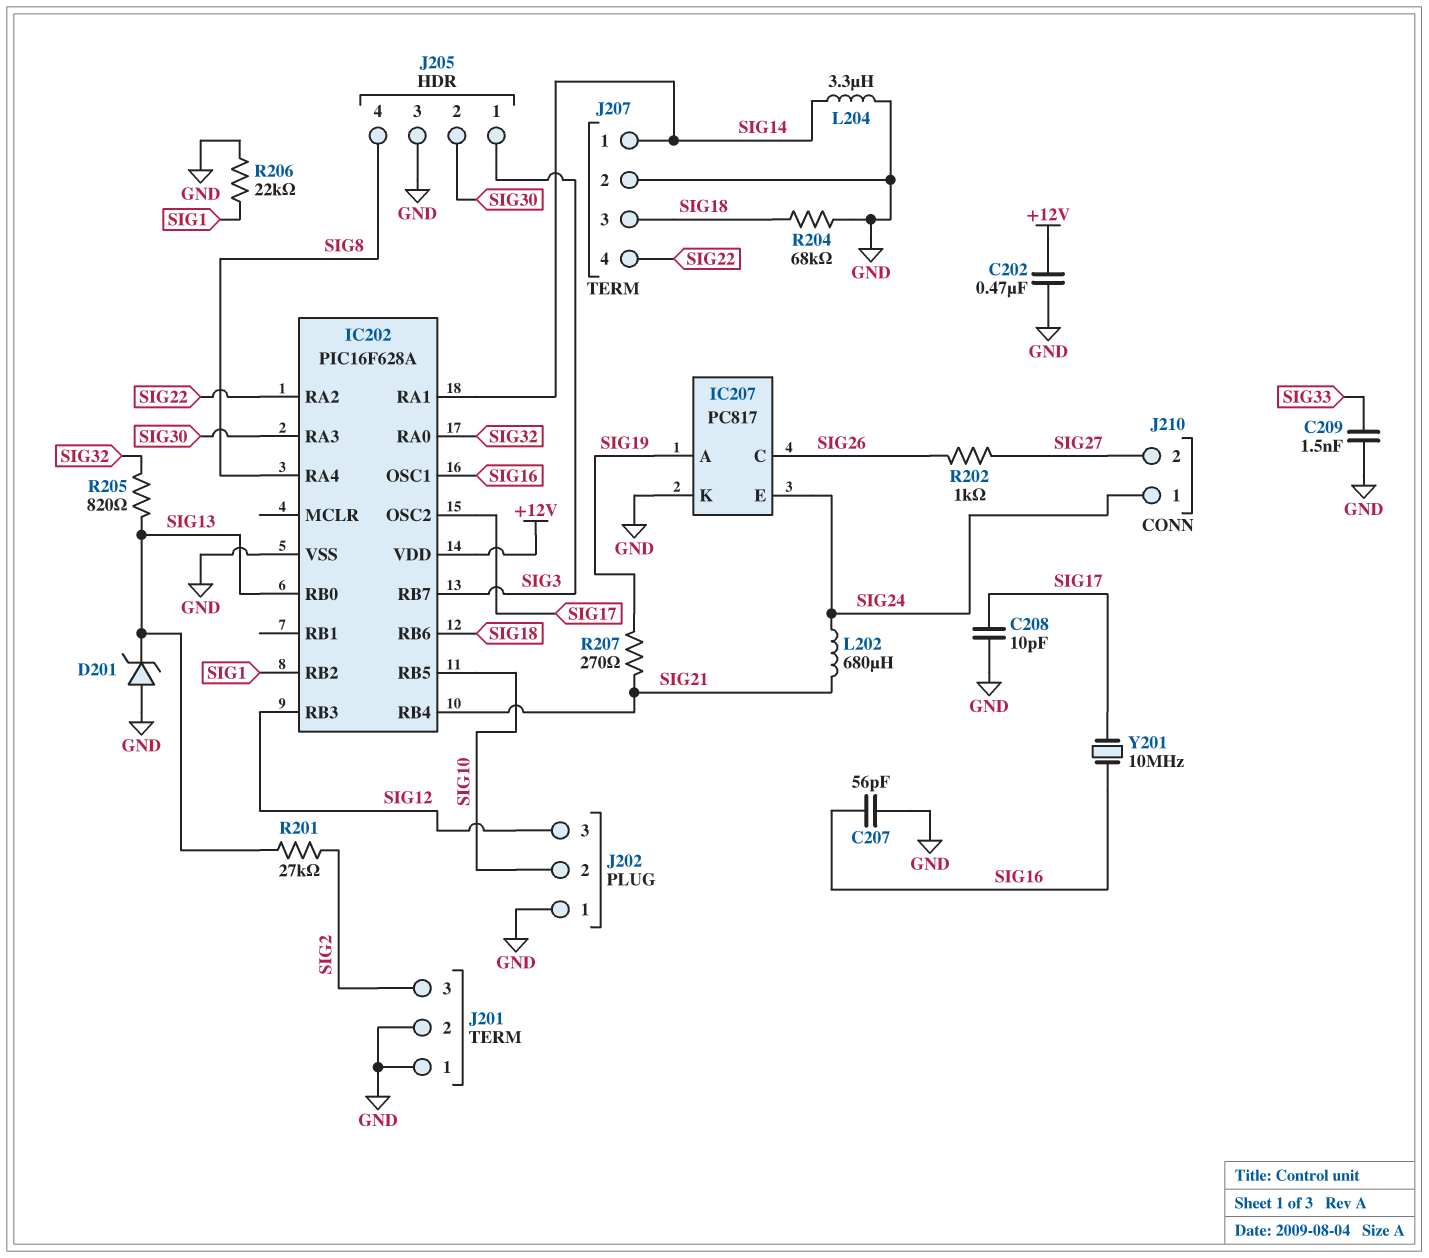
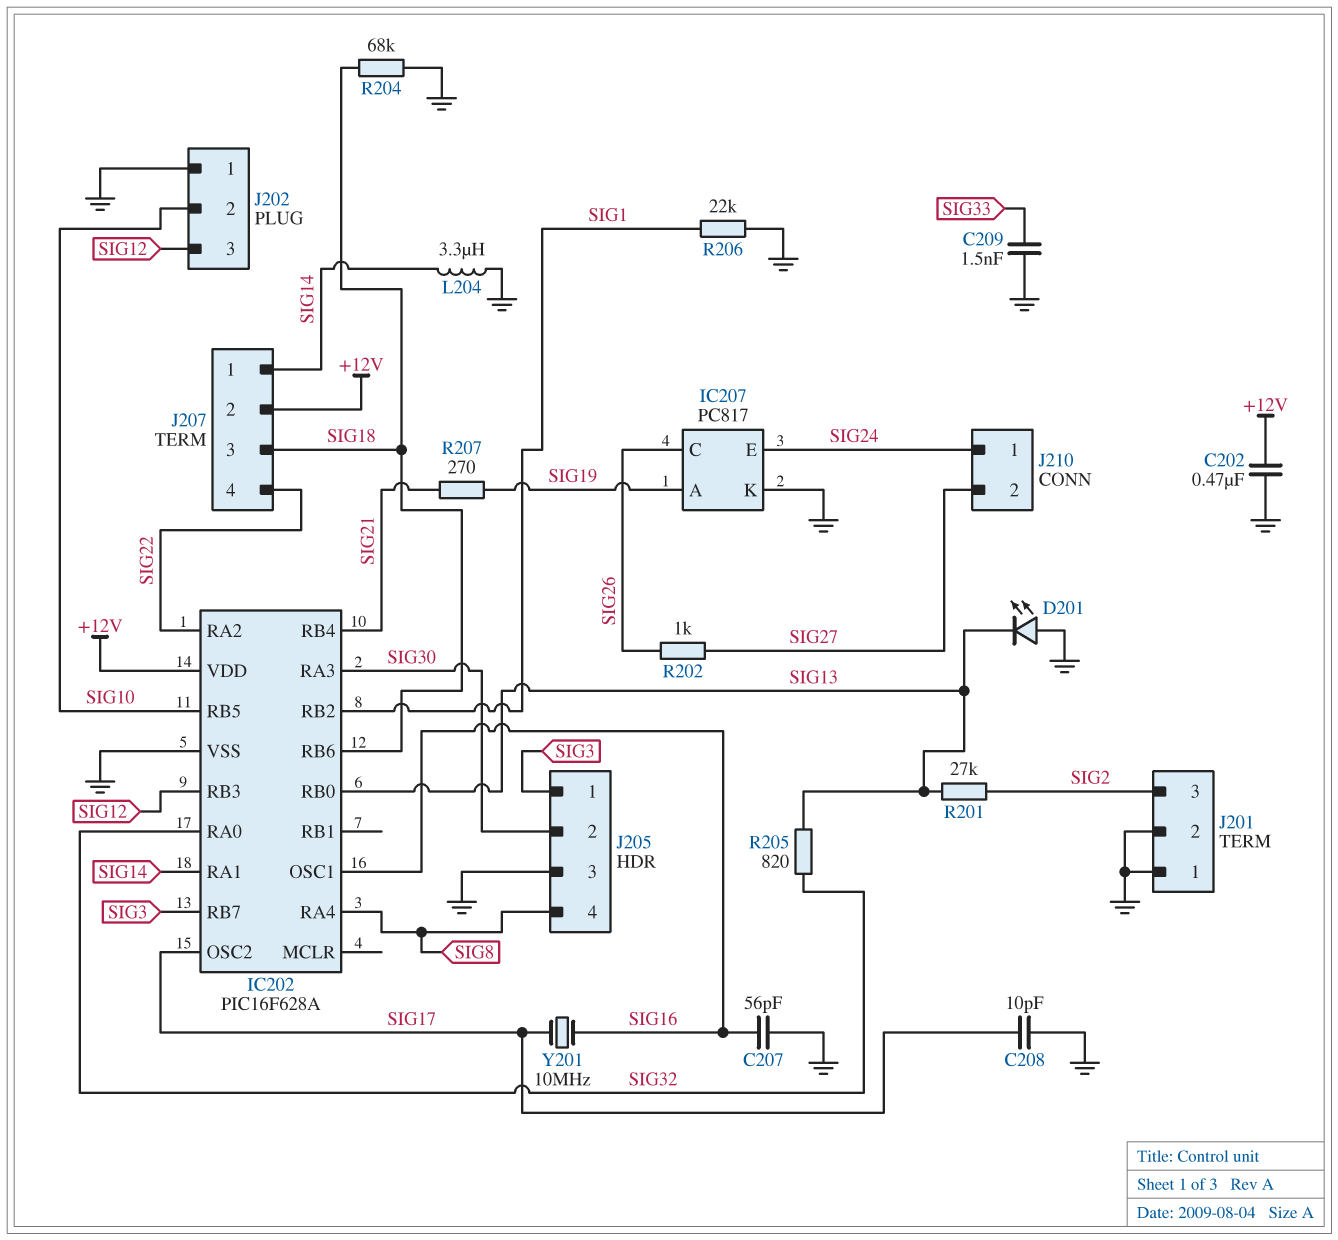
D201: zener (A GND, K SIG13) -> LED (A GND, K SIG13)
J207 pin 2: GND -> +12V
L202: 680uH (SIG21, SIG24) -> none

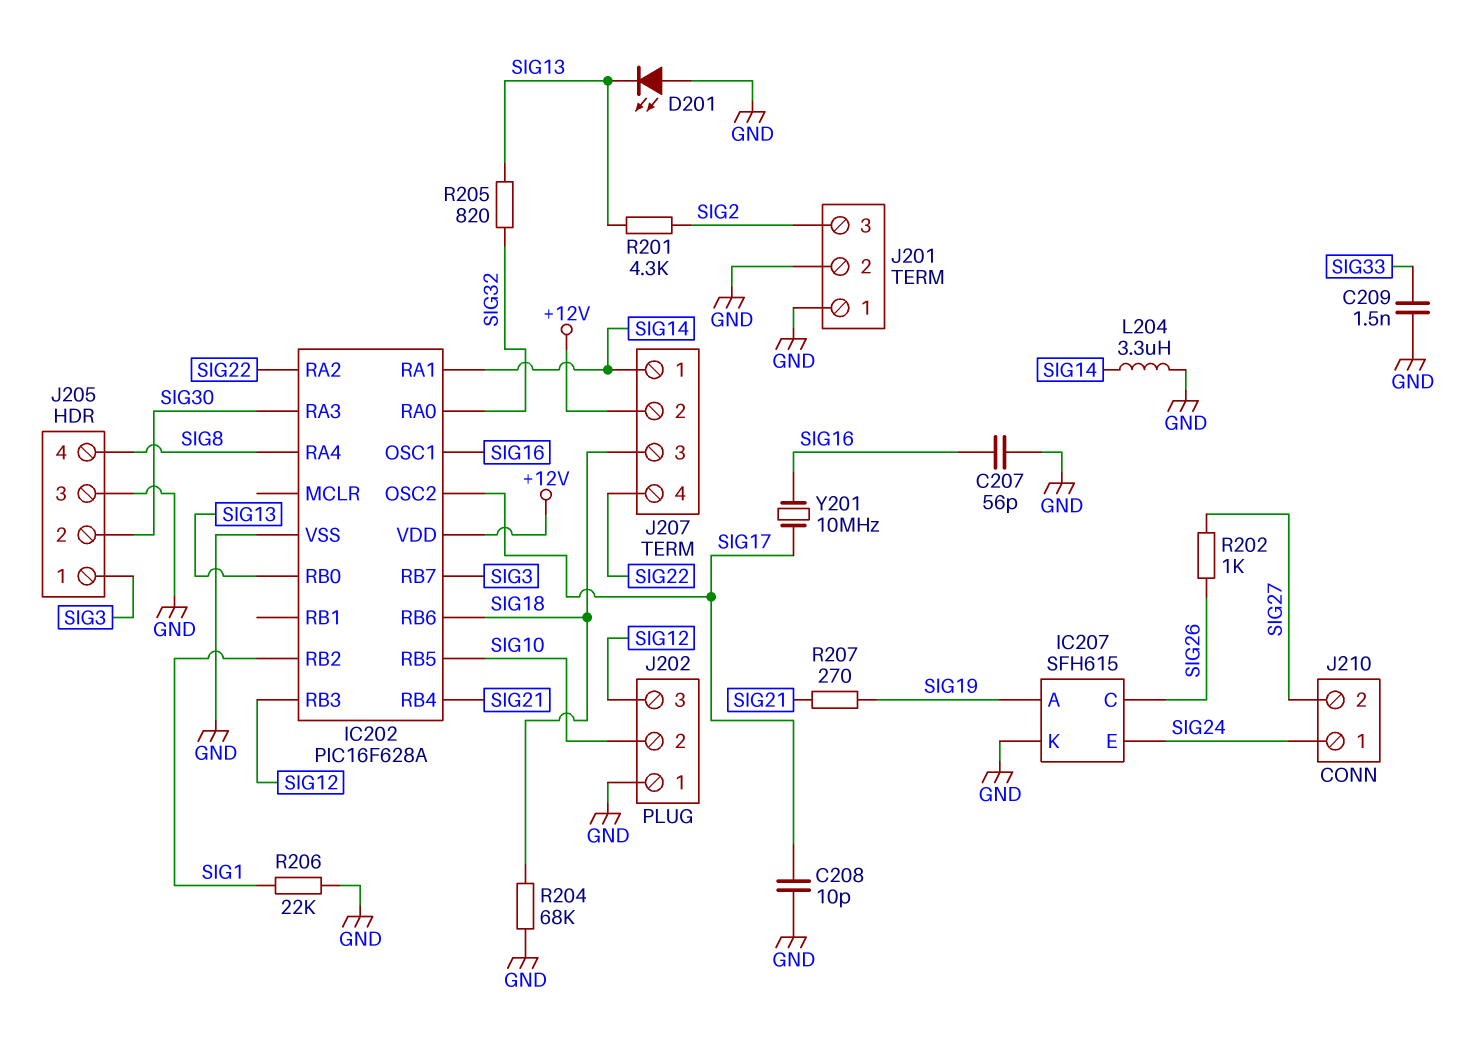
C202: 470nF (+12V, GND) -> none
IC207: PC817 -> SFH615
R201: 27k (SIG2, SIG13) -> 4.3k (SIG2, SIG13)

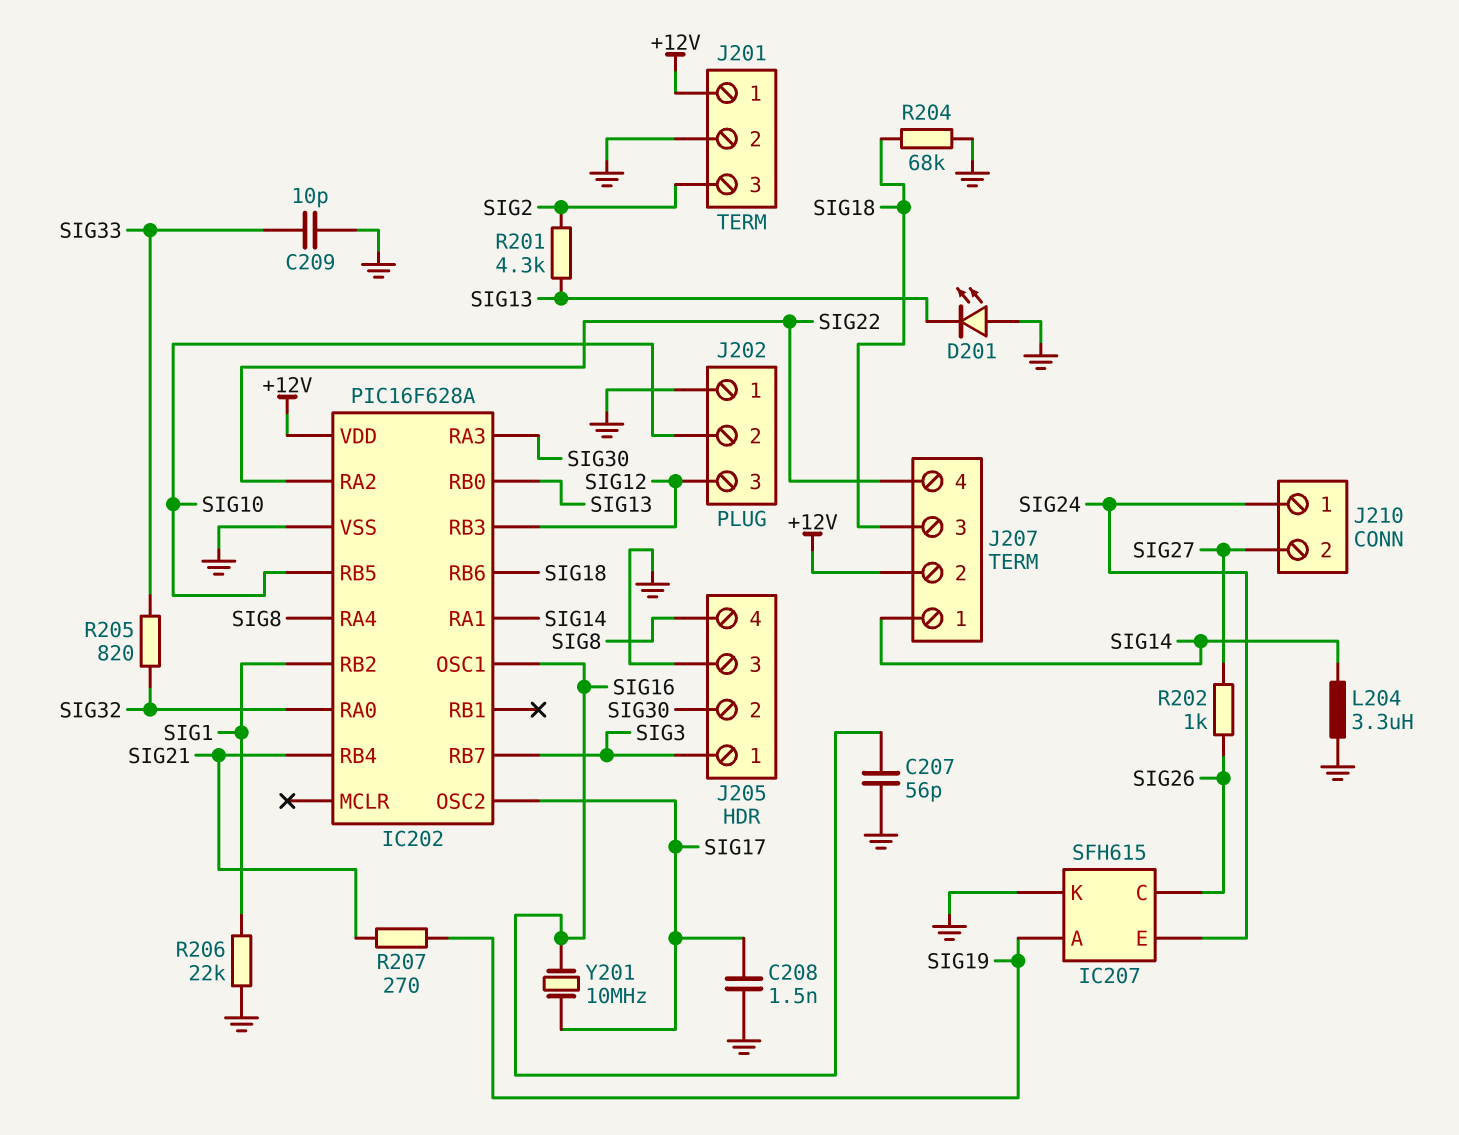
C208: 10pF (GND, SIG17) -> 1.5nF (GND, SIG17)
C209: 1.5nF (GND, SIG33) -> 10pF (GND, SIG33)
J201 pin 1: GND -> +12V
R205: 820 (SIG13, SIG32) -> 820 (SIG32, SIG33)

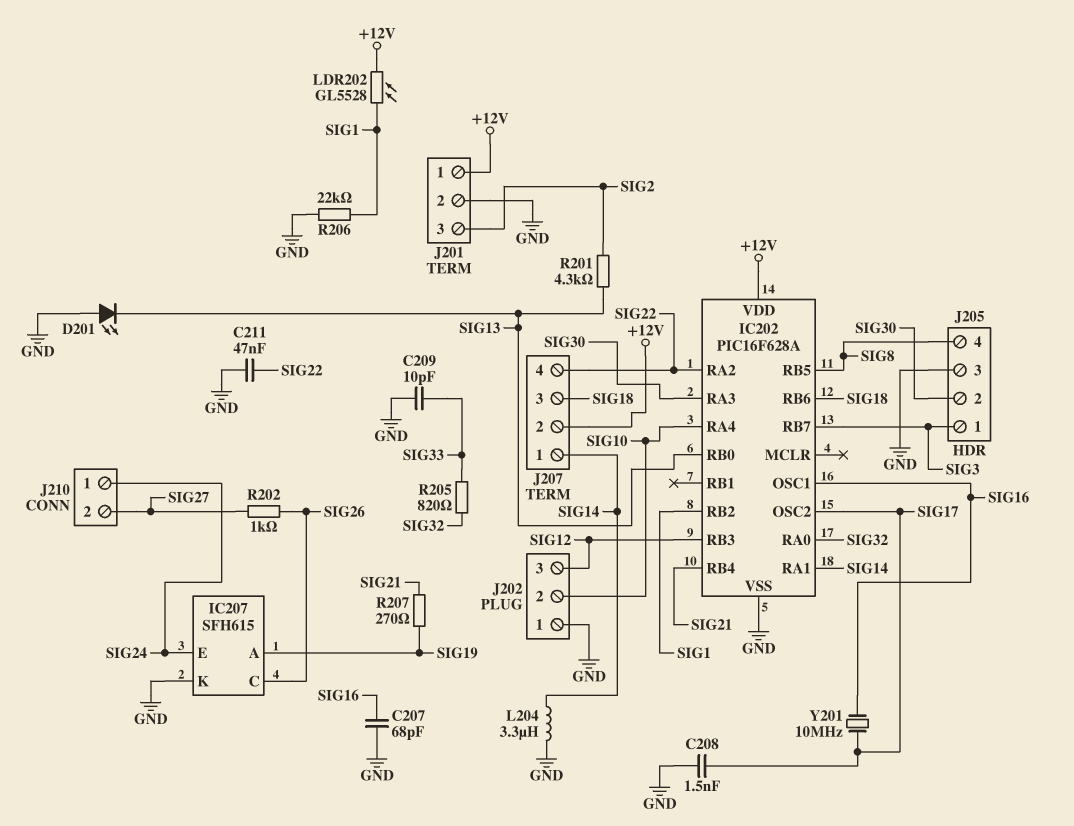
C207: 56pF (GND, SIG16) -> 68pF (GND, SIG16)
C211: none -> 47nF (GND, SIG22)
IC202 pin RA4: SIG8 -> SIG10
IC202 pin RB5: SIG10 -> SIG8
LDR202: none -> GL5528 (+12V, SIG1)
R204: 68k (GND, SIG18) -> none

